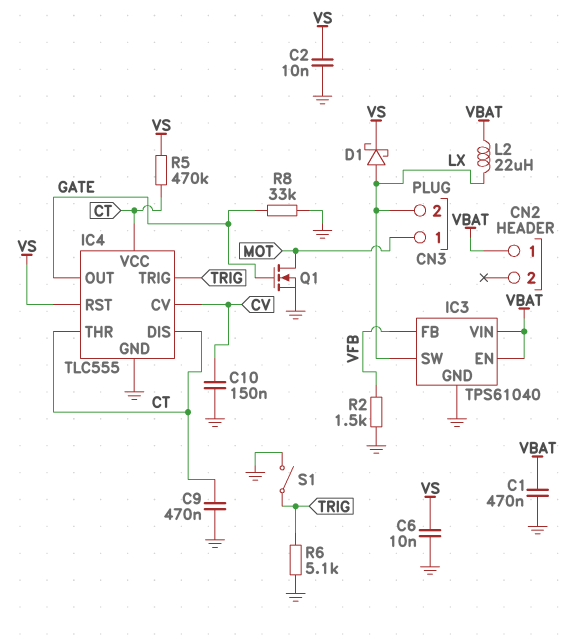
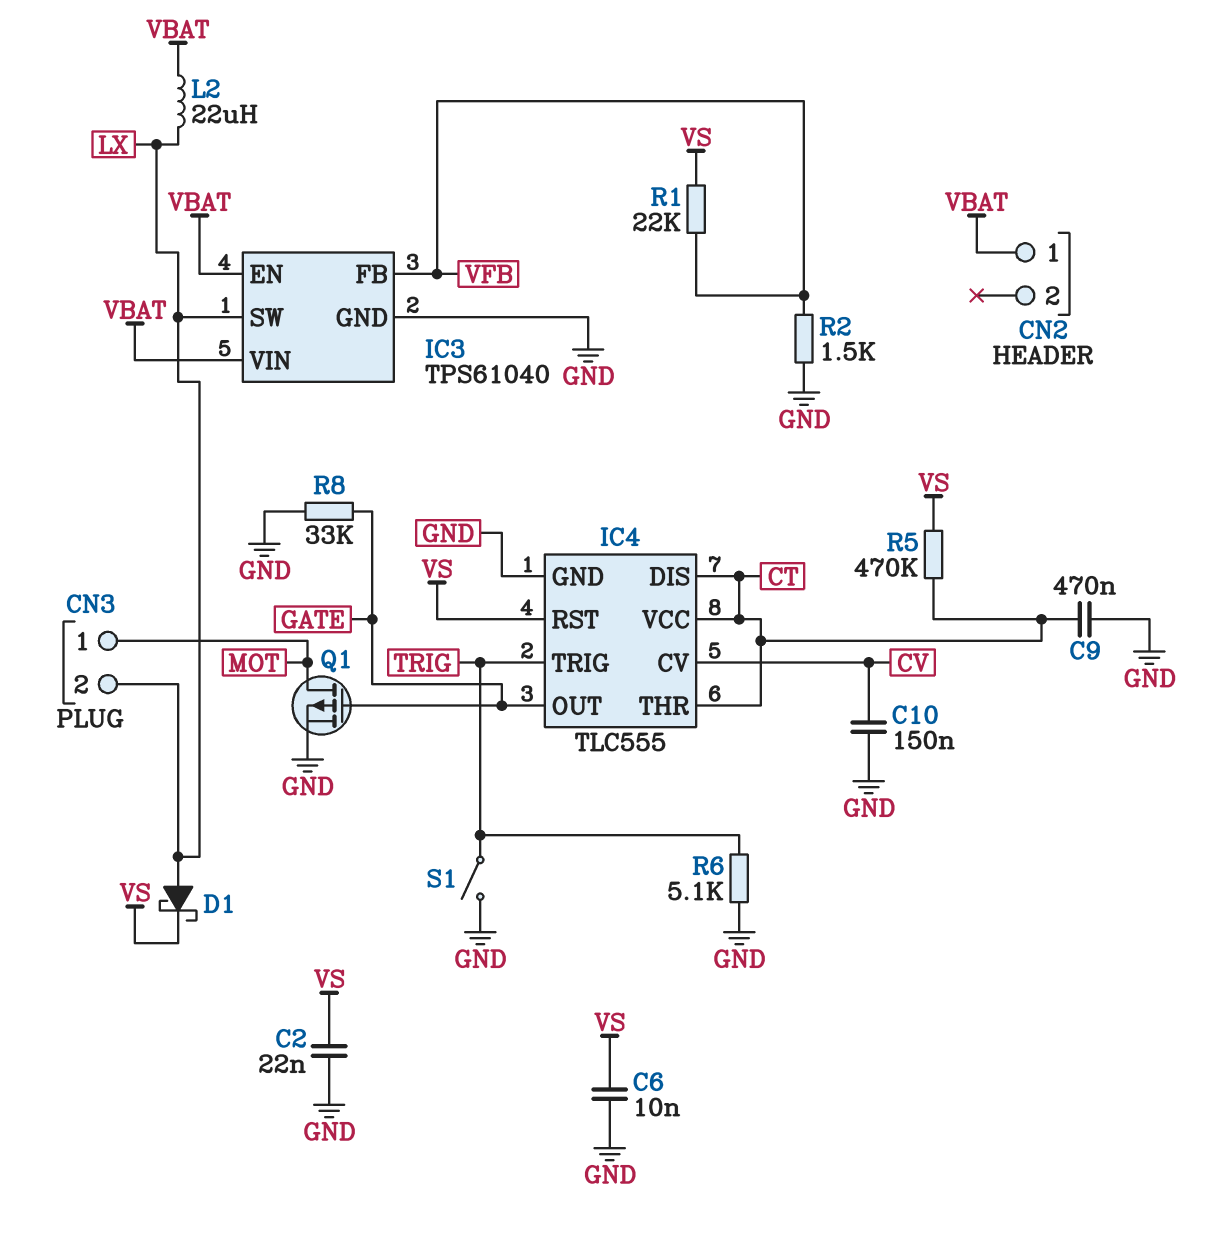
C1: 470nF (GND, VBAT) -> none
C2: 10nF (GND, VS) -> 22nF (GND, VS)
Q1: NMOS (G GATE, D MOT, S GND) -> PMOS (G GATE, D MOT, S GND)
R1: none -> 22k (VFB, VS)

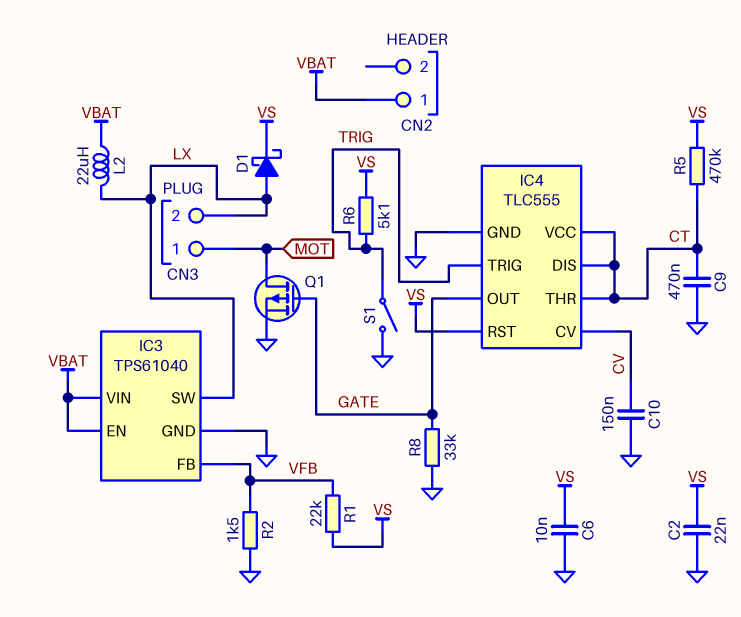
R6: 5.1k (GND, TRIG) -> 5.1k (TRIG, VS)

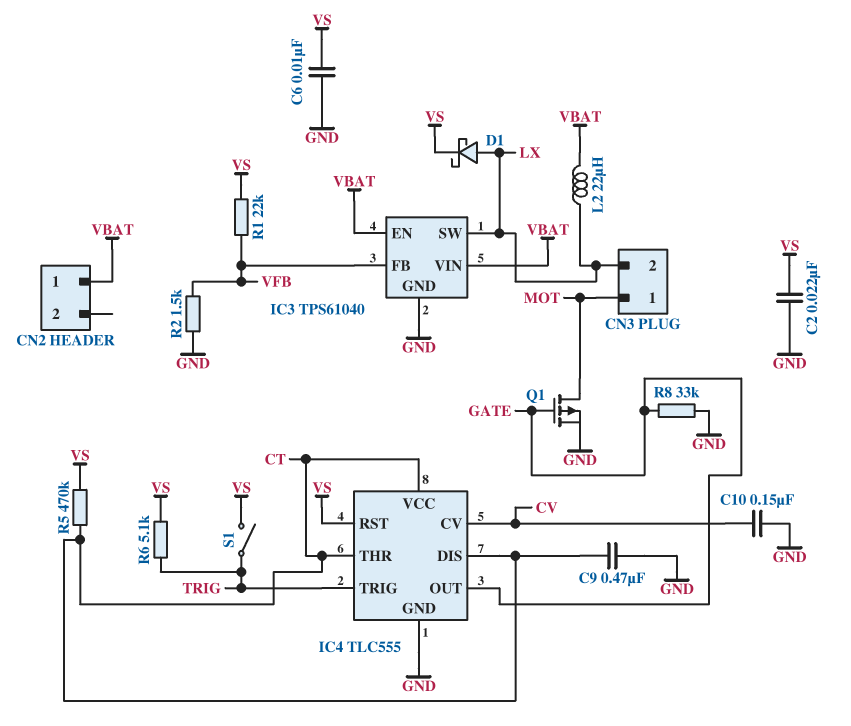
S1: switch (GND, TRIG) -> switch (TRIG, VS)

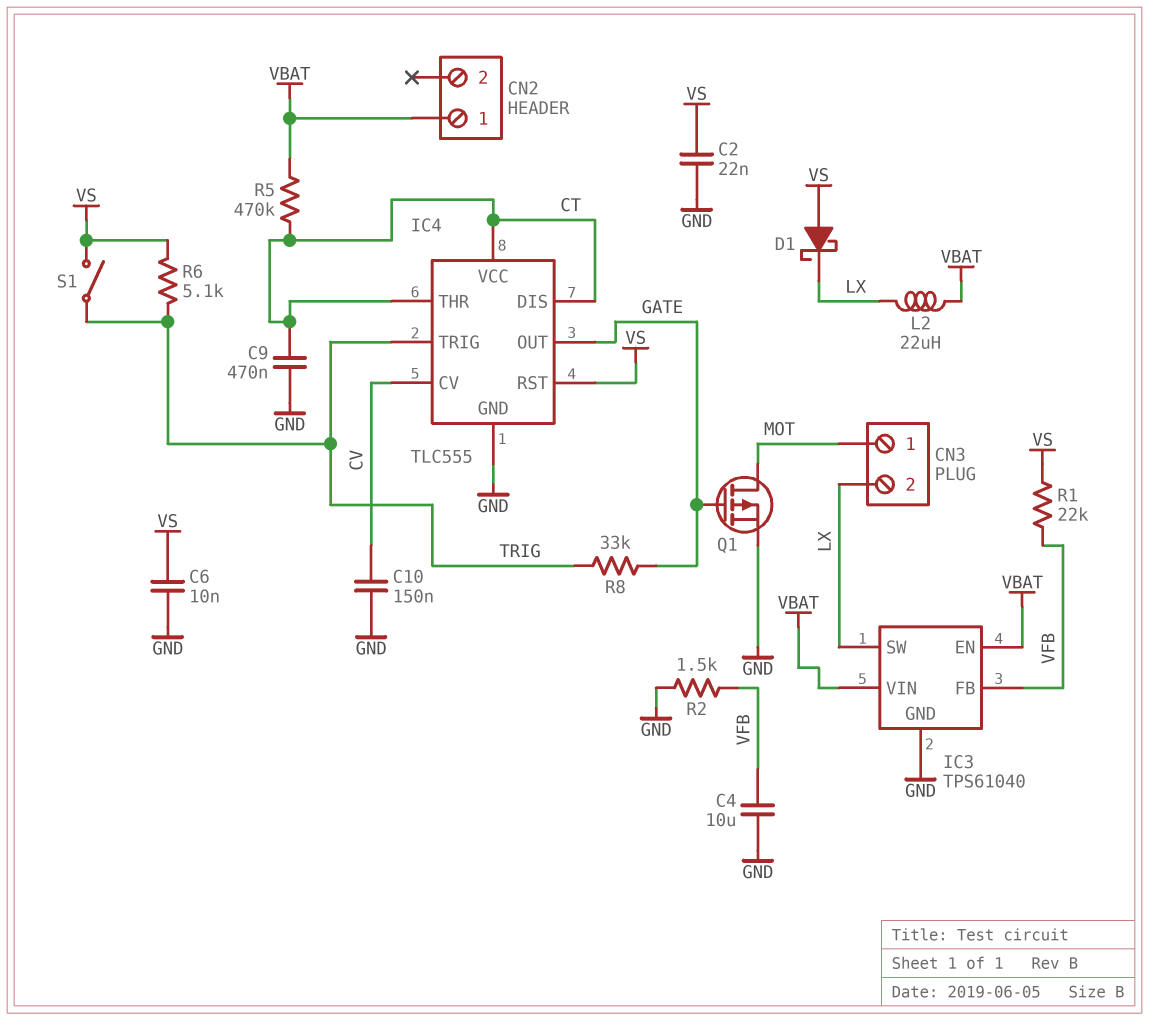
C4: none -> 10uF (GND, VFB)
D1: schottky (A LX, K VS) -> schottky (A VS, K LX)
R5: 470k (CT, VS) -> 470k (CT, VBAT)
R8: 33k (GATE, GND) -> 33k (GATE, TRIG)

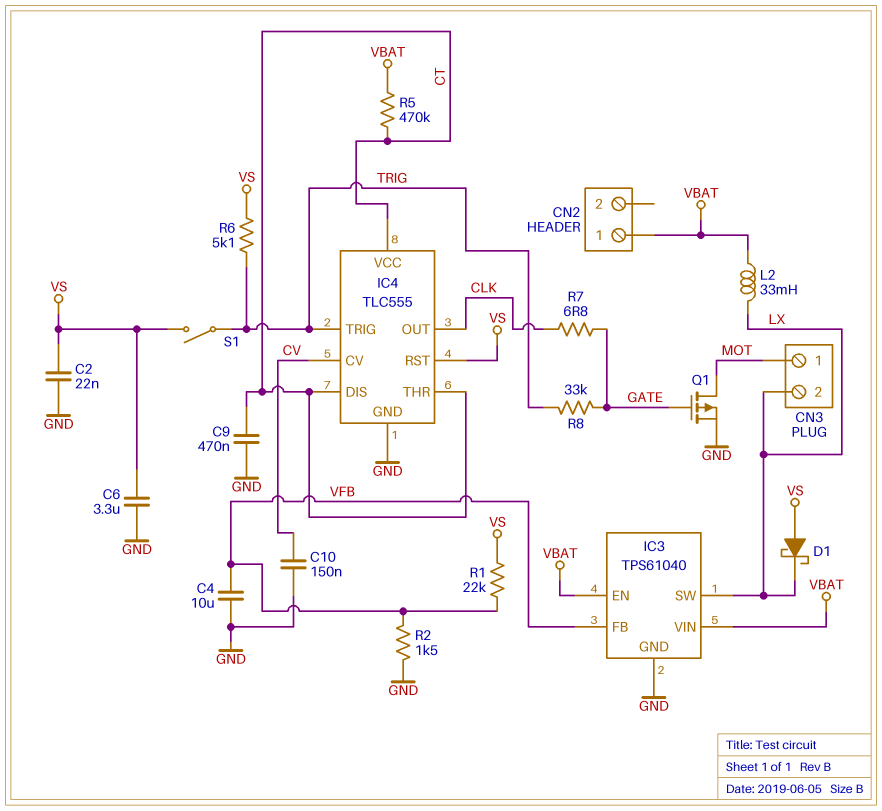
C6: 10nF (GND, VS) -> 3.3uF (GND, VS)
IC4 pin OUT: GATE -> CLK
L2: 22uH (LX, VBAT) -> 33mH (LX, VBAT)
R7: none -> 6.8 (CLK, GATE)

